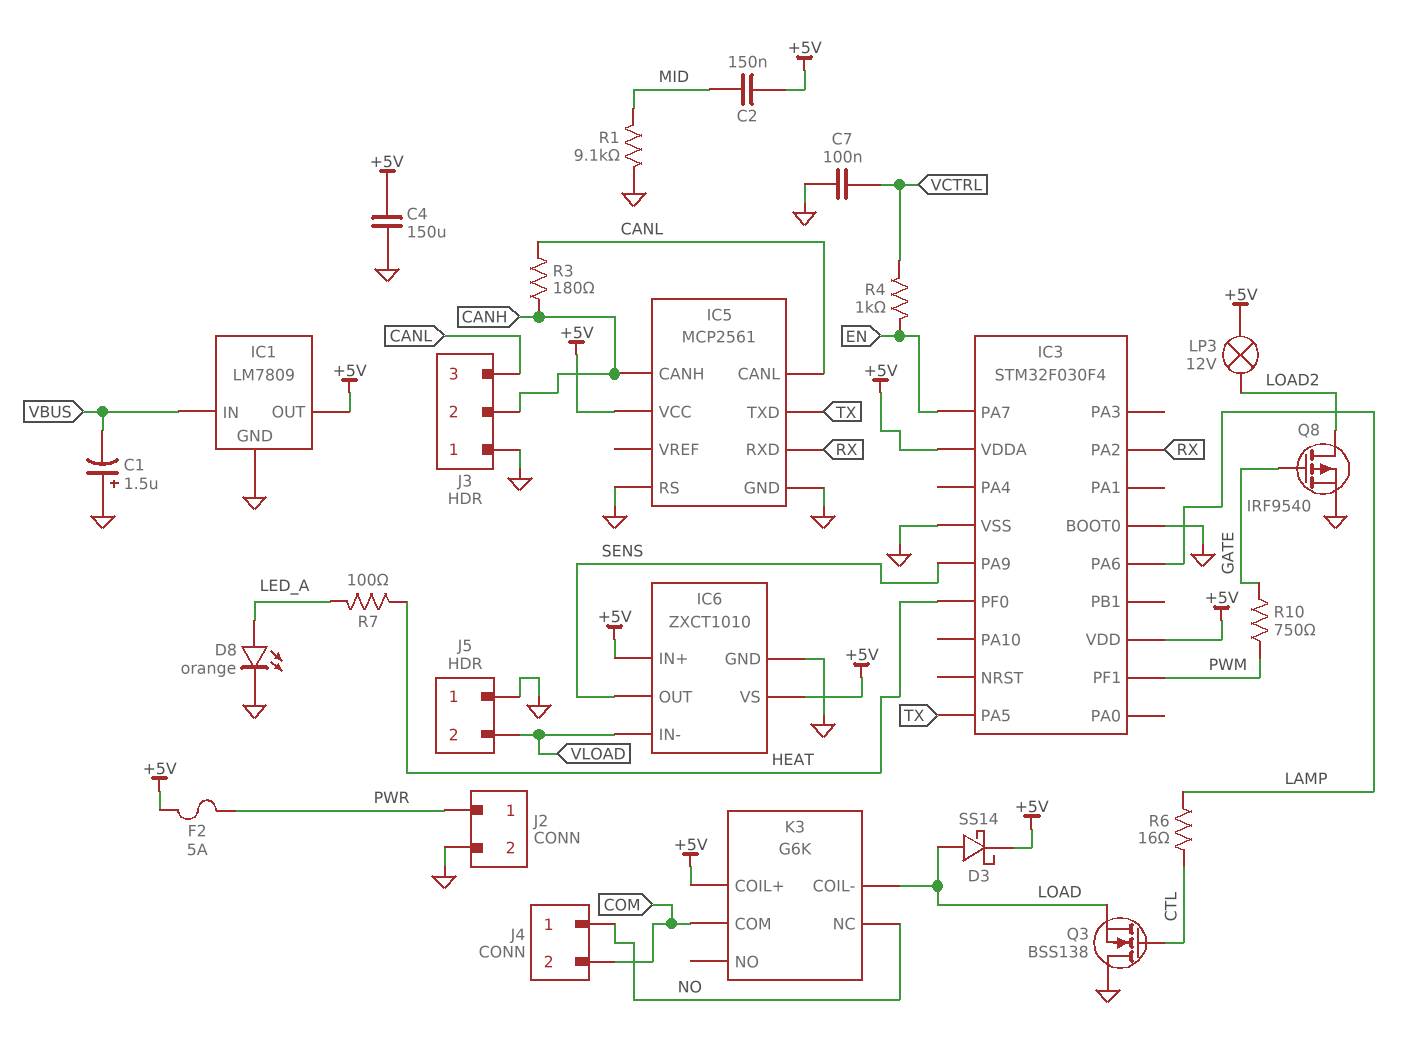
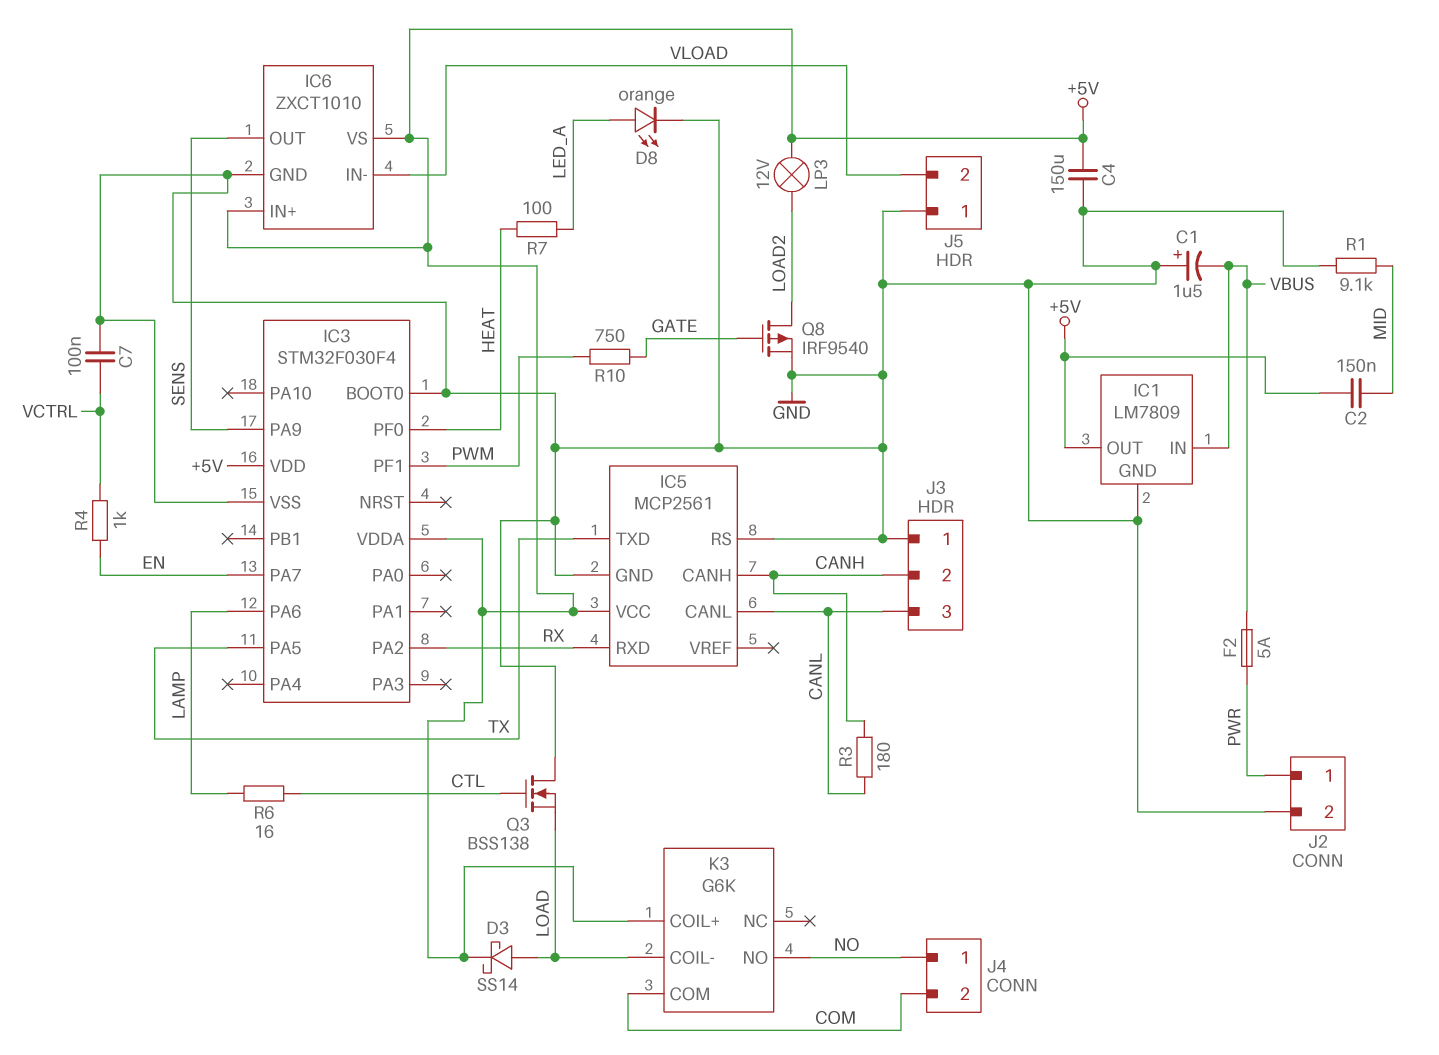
F2: 5A (+5V, PWR) -> 5A (PWR, VBUS)
K3 pin NC: NO -> none
K3 pin NO: none -> NO

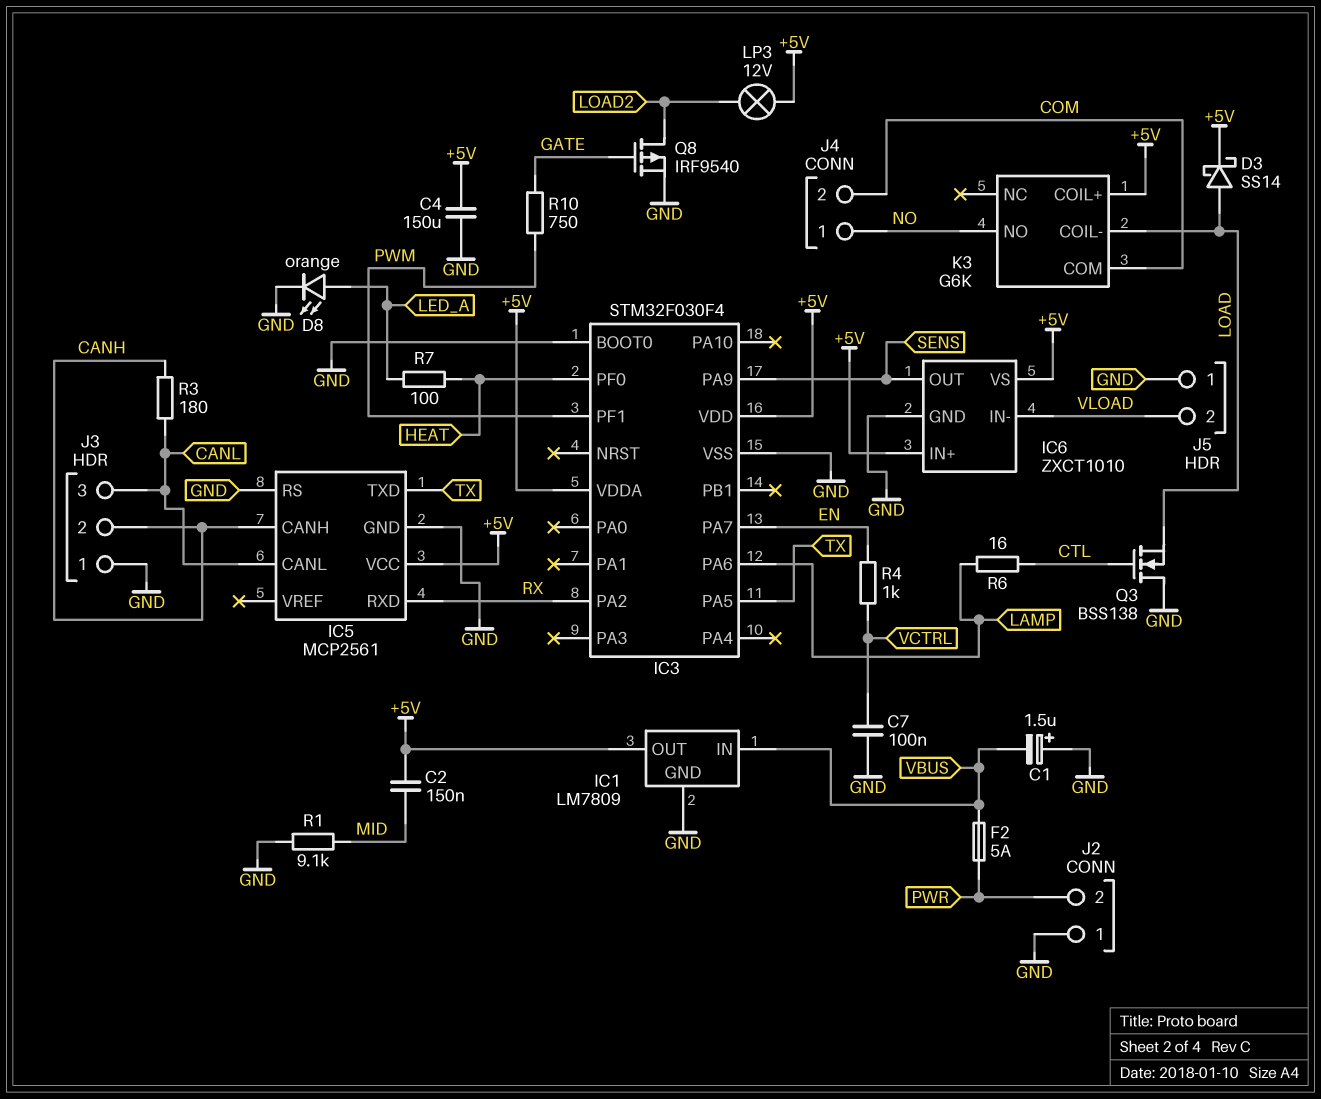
J2 pin 1: PWR -> GND
J2 pin 2: GND -> PWR

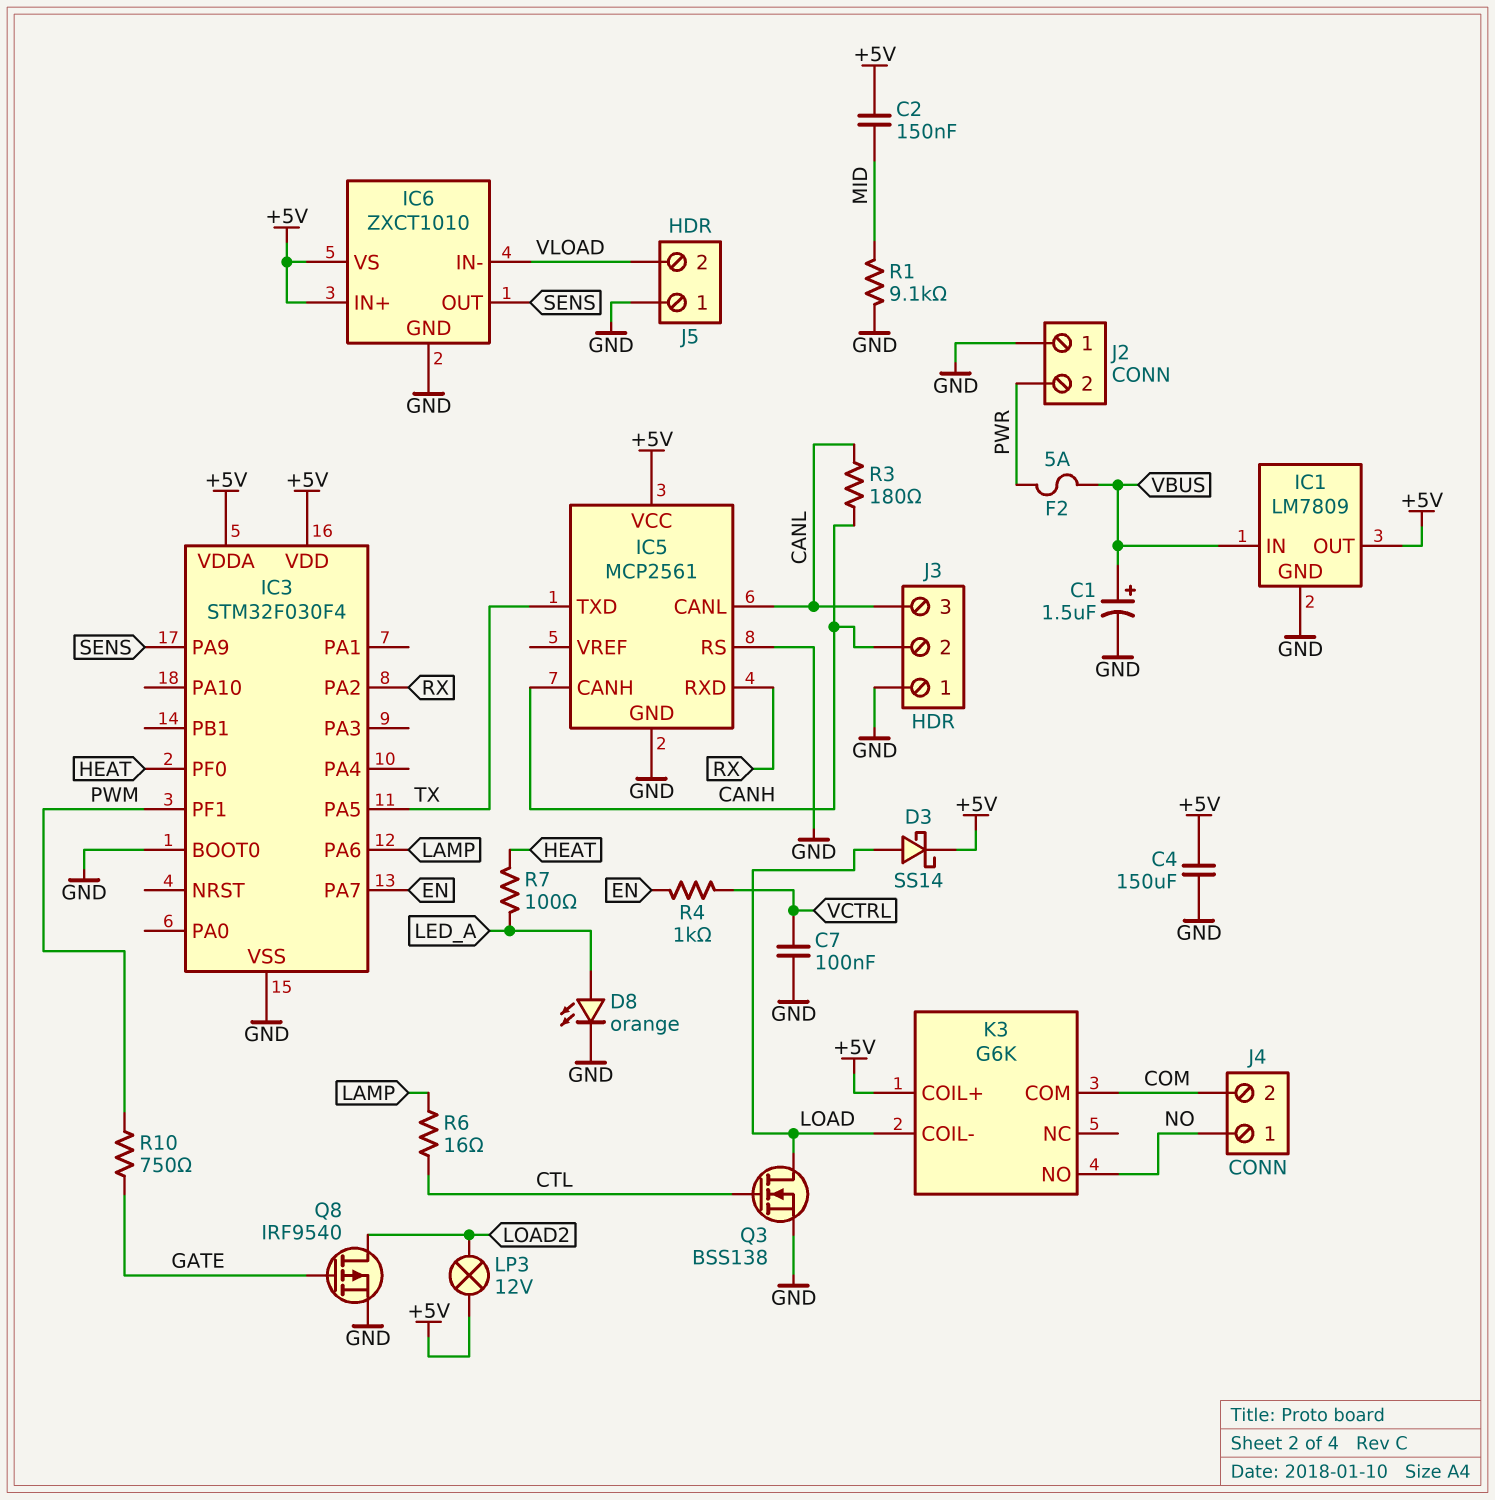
C1: 1.5uF (plus GND, minus VBUS) -> 1.5uF (plus VBUS, minus GND)
Q3: NMOS BSS138 (G CTL, D GND, S LOAD) -> NMOS BSS138 (G CTL, D LOAD, S GND)

